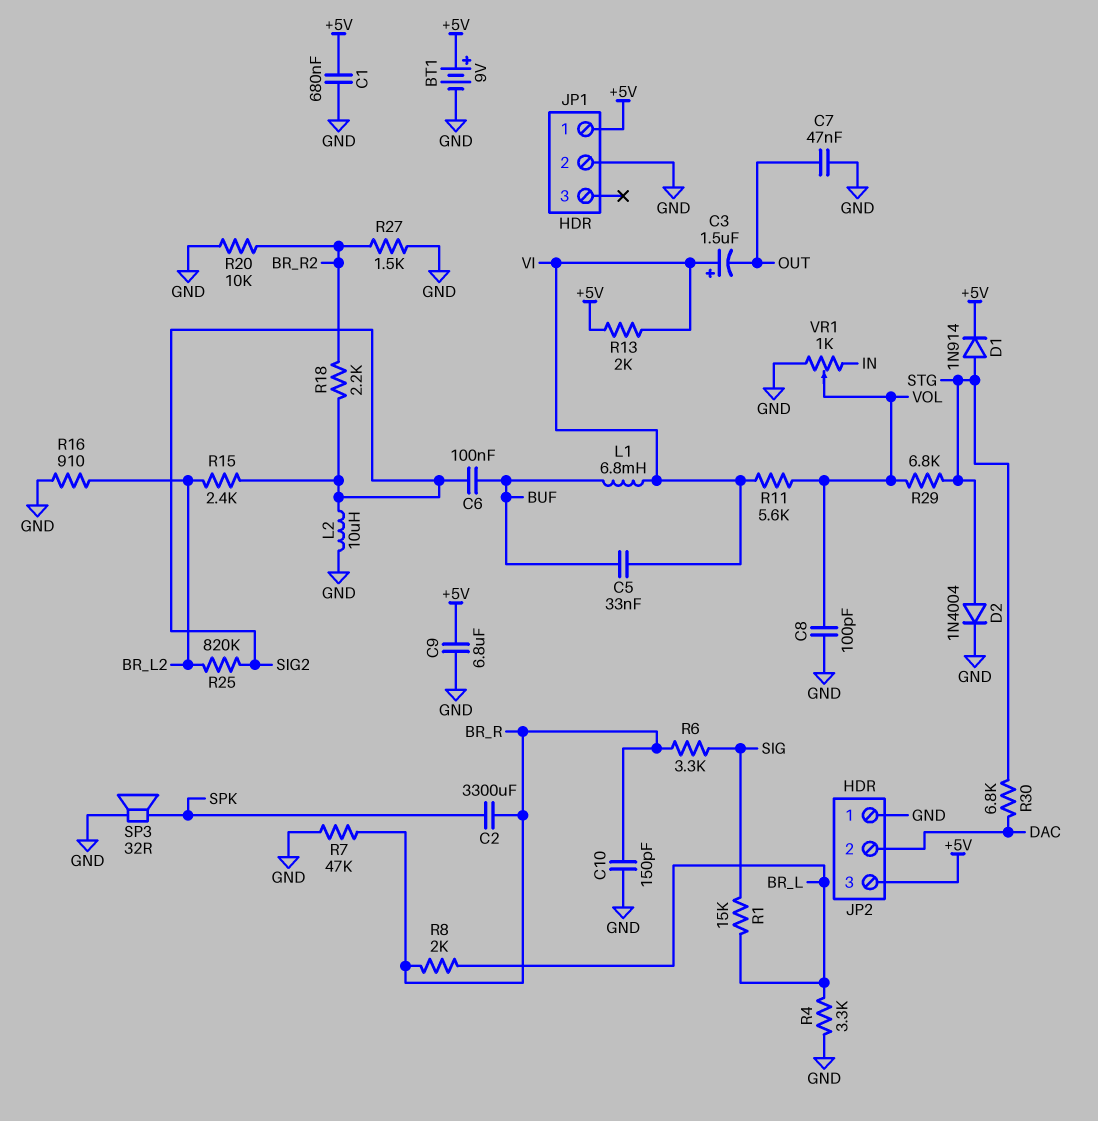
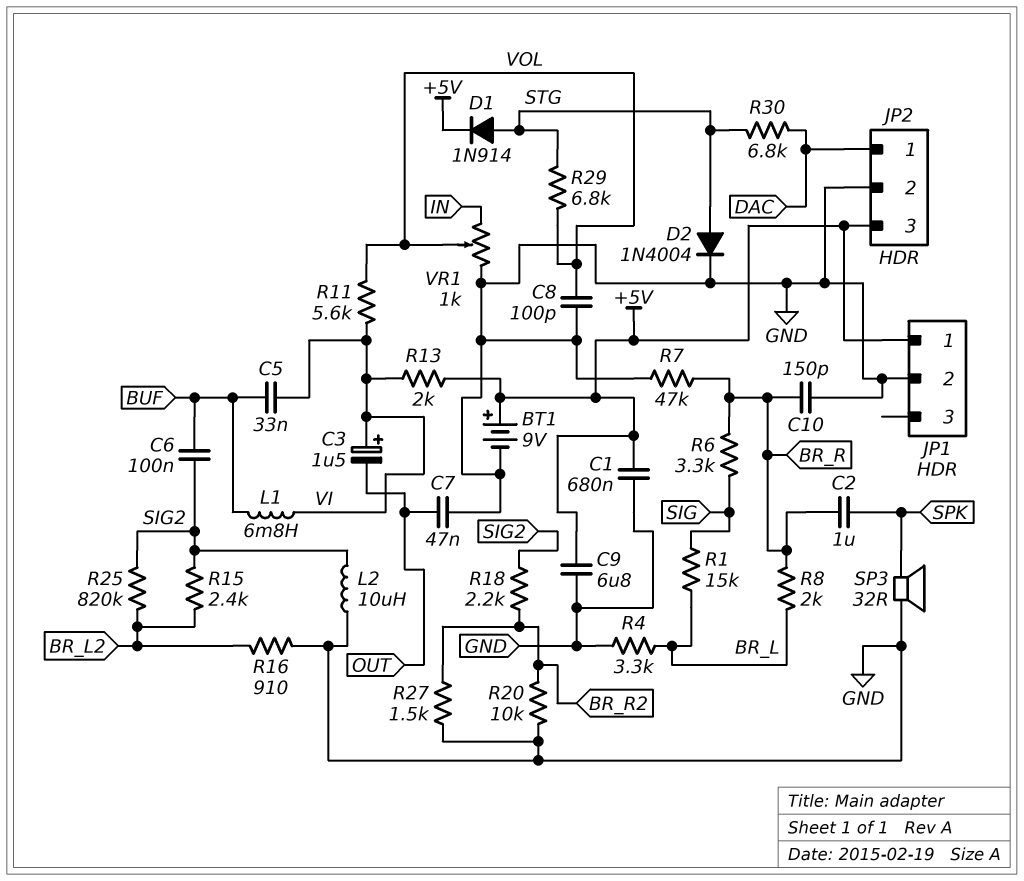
C2: 3300uF (BR_R, SPK) -> 1uF (BR_R, SPK)
JP2 pin 1: GND -> DAC
JP2 pin 2: DAC -> GND

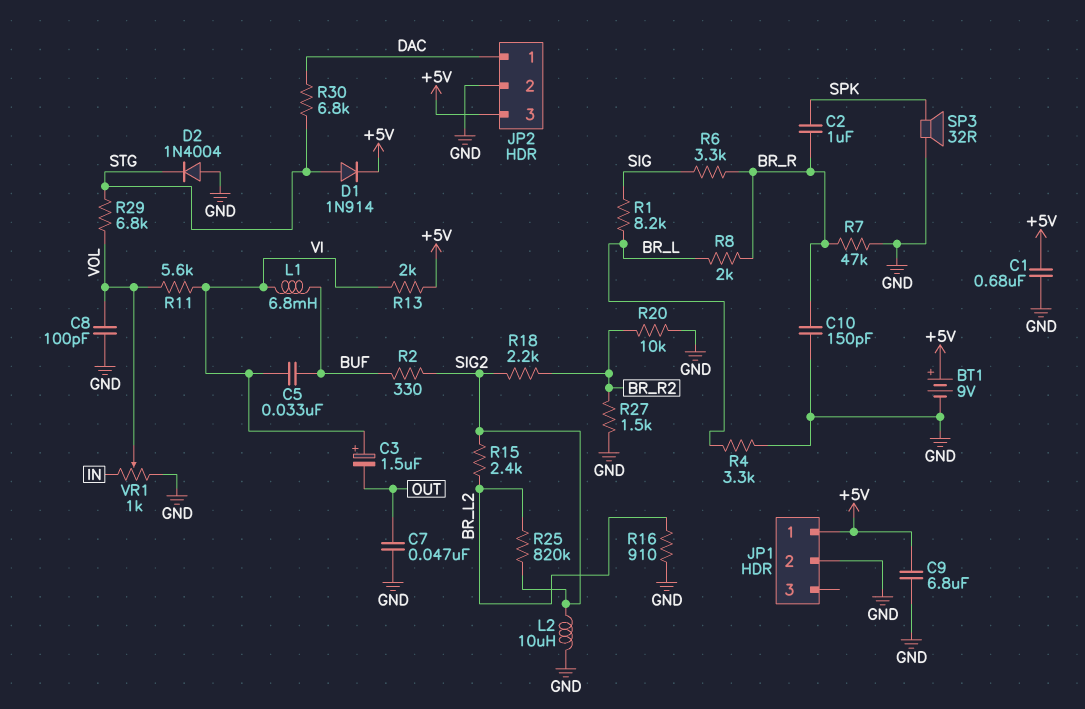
C6: 100nF (BUF, SIG2) -> none
D2: diode 1N4004 (A STG, K GND) -> diode 1N4004 (A GND, K STG)
R1: 15k (BR_L, SIG) -> 8.2k (BR_L, SIG)
R2: none -> 330 (BUF, SIG2)

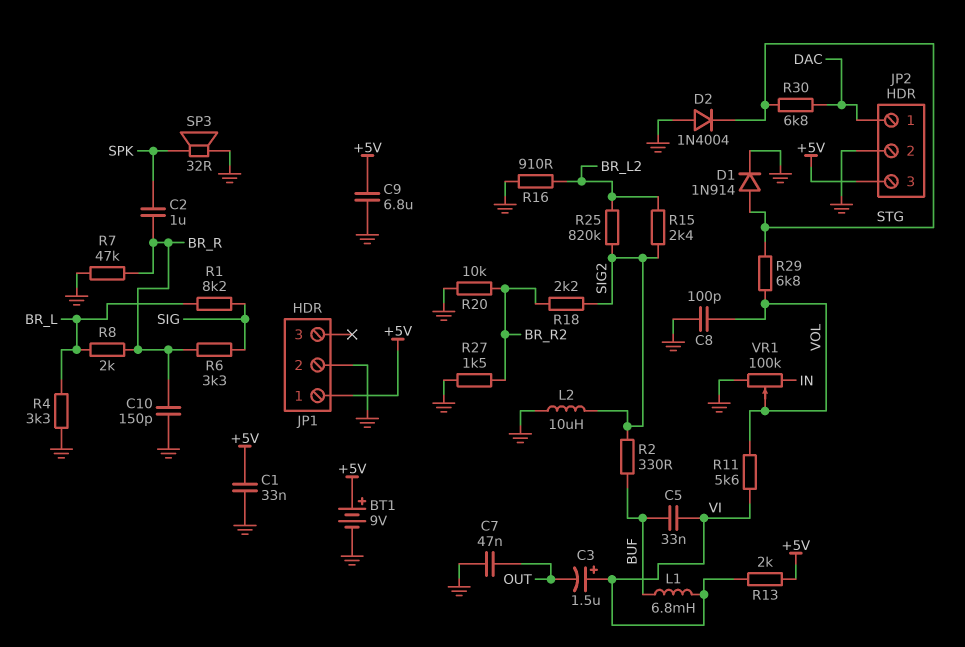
C1: 680nF (+5V, GND) -> 33nF (+5V, GND)
D1: diode 1N914 (A STG, K +5V) -> diode 1N914 (A STG, K GND)
VR1: 1k (GND, IN, wiper VOL) -> 100k (GND, IN, wiper VOL)

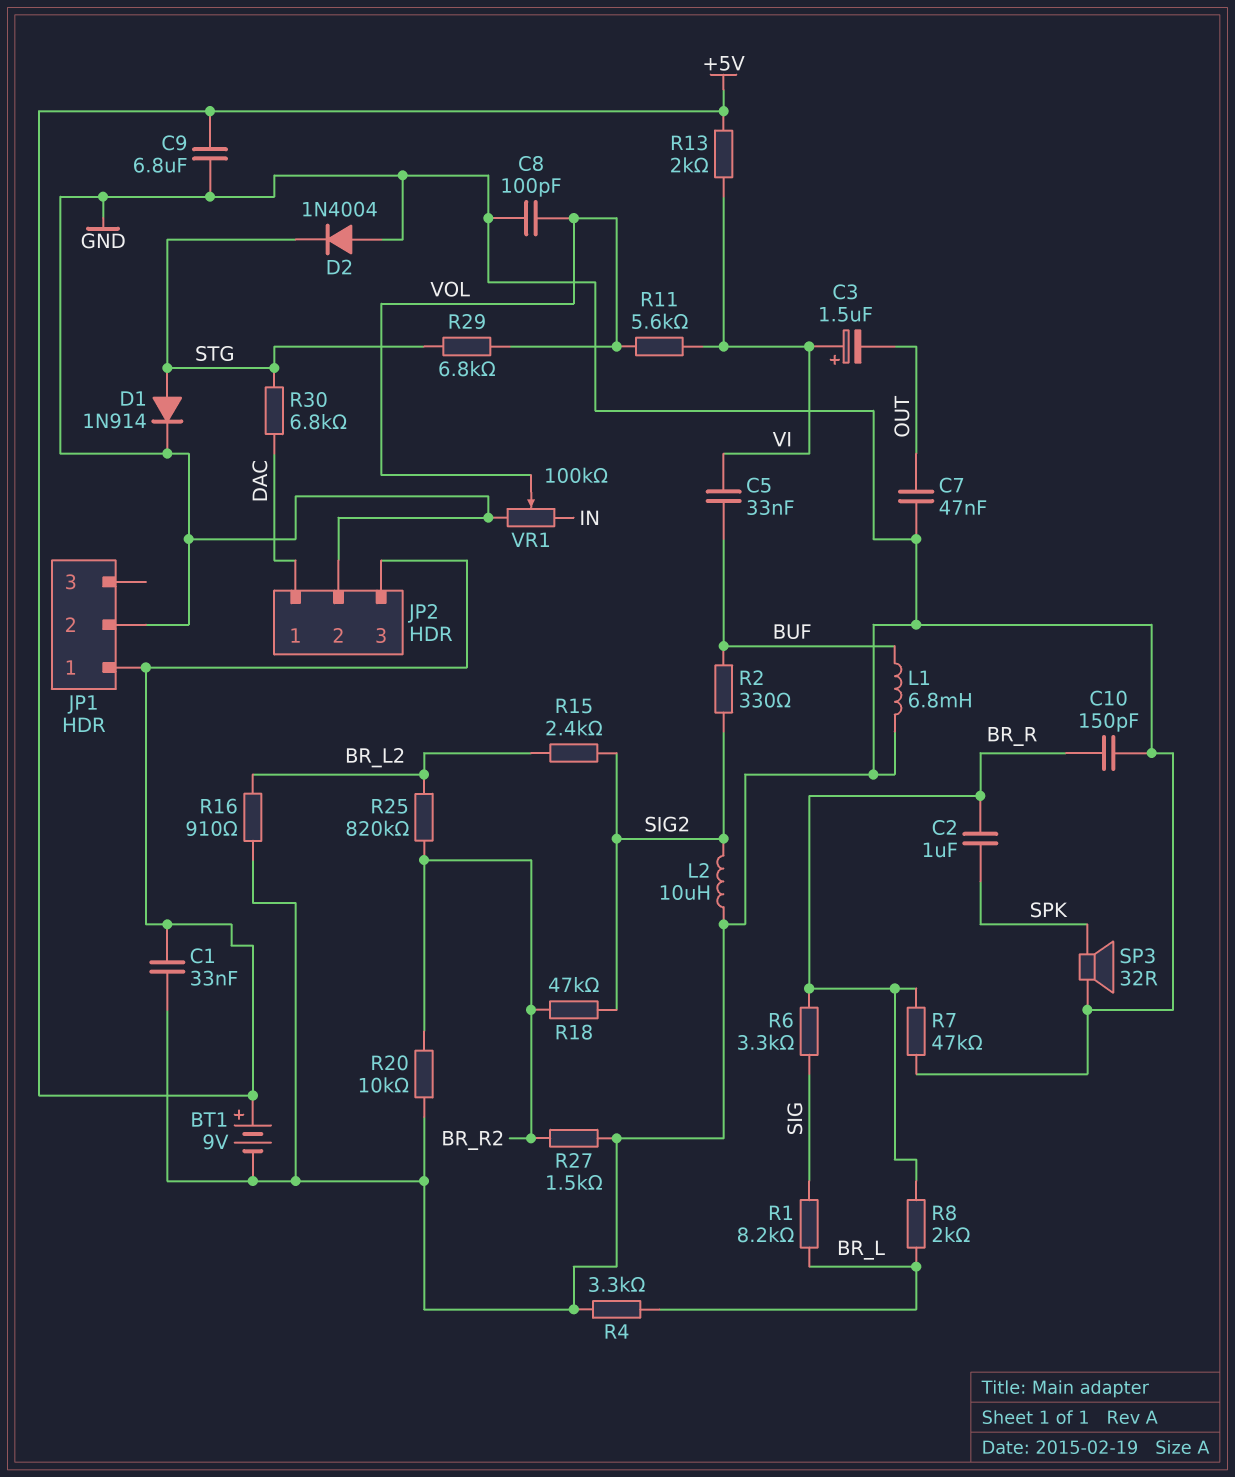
L1: 6.8mH (BUF, VI) -> 6.8mH (BUF, GND)
R18: 2.2k (BR_R2, SIG2) -> 47k (BR_R2, SIG2)
R25: 820k (BR_L2, SIG2) -> 820k (BR_L2, BR_R2)

